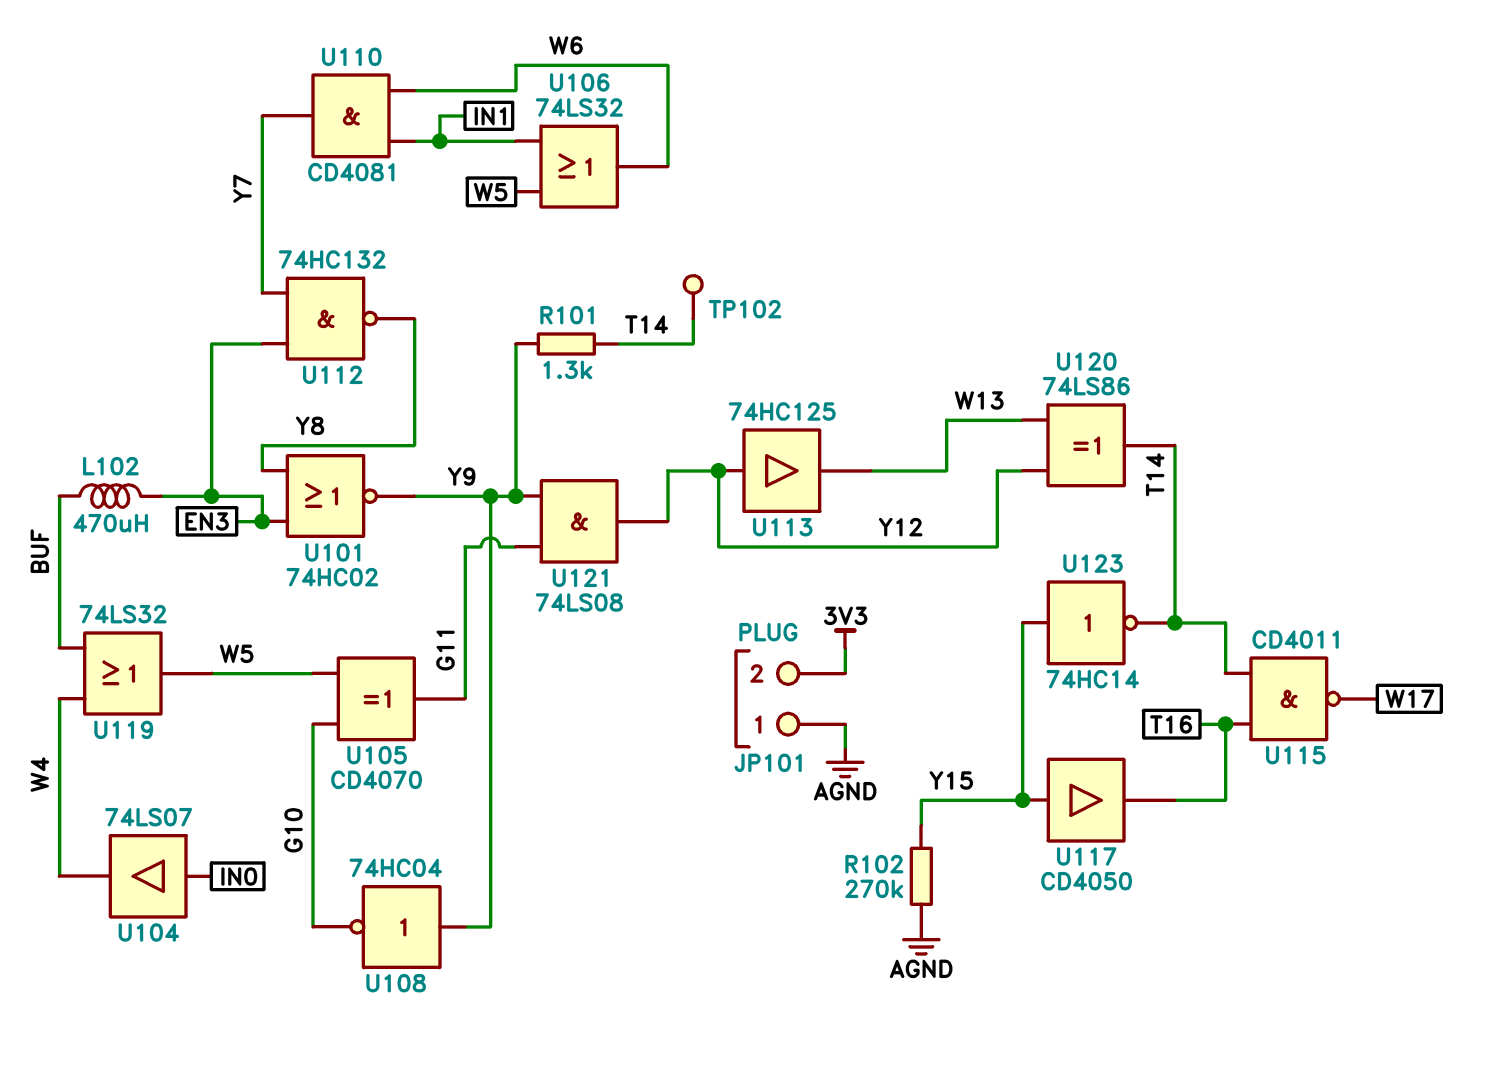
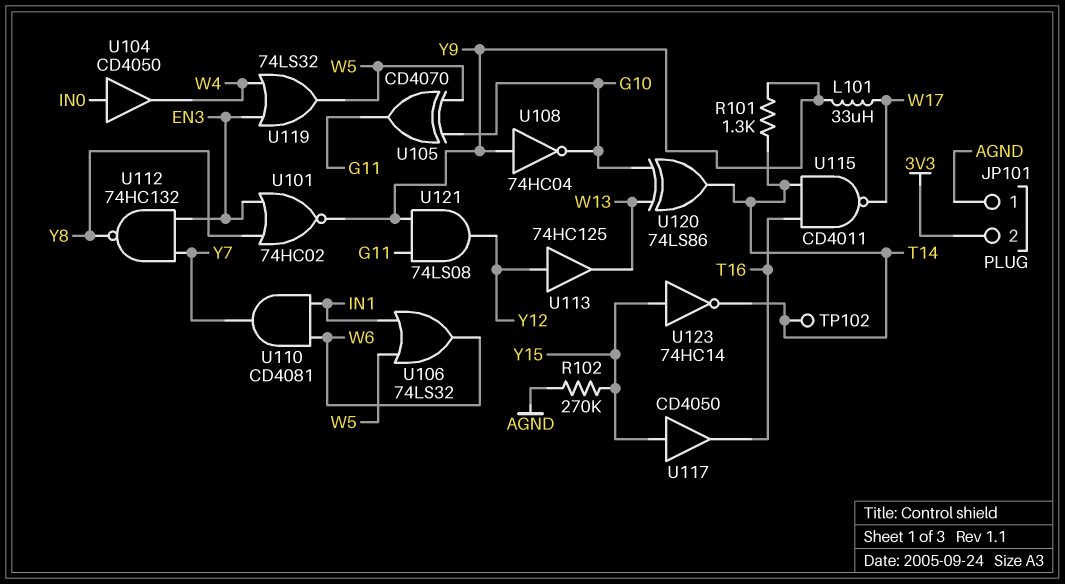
L101: none -> 33uH (W17, Y9)
L102: 470uH (BUF, EN3) -> none
U104: buffer 74LS07 (in IN0, out W4) -> buffer CD4050 (in IN0, out W4)
U119: OR 74LS32 (in BUF, in W4, out W5) -> OR 74LS32 (in EN3, in W4, out W5)
U120: XOR 74LS86 (in W13, in Y12, out T14) -> XOR 74LS86 (in G10, in W13, out T14)

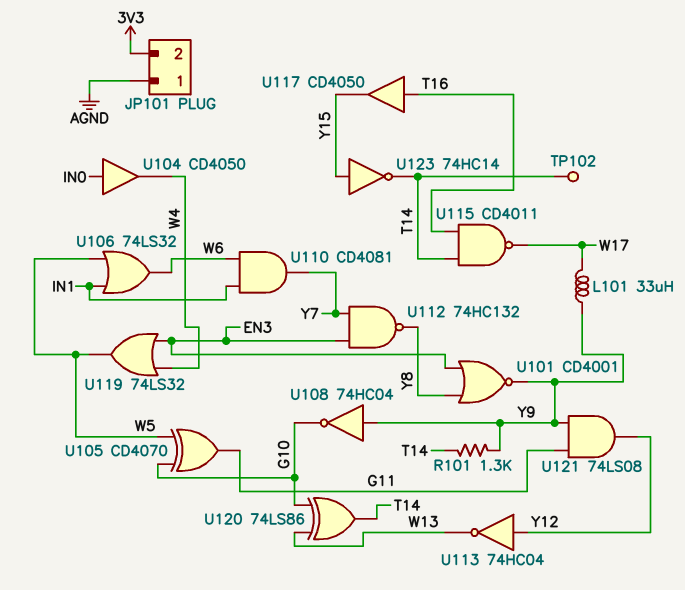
R102: 270k (AGND, Y15) -> none
U101: NOR 74HC02 (in EN3, in Y8, out Y9) -> NOR CD4001 (in EN3, in Y8, out Y9)
U113: buffer 74HC125 (in Y12, out W13) -> NOT 74HC04 (in Y12, out W13)
U117: buffer CD4050 (in Y15, out T16) -> buffer CD4050 (in T16, out Y15)

